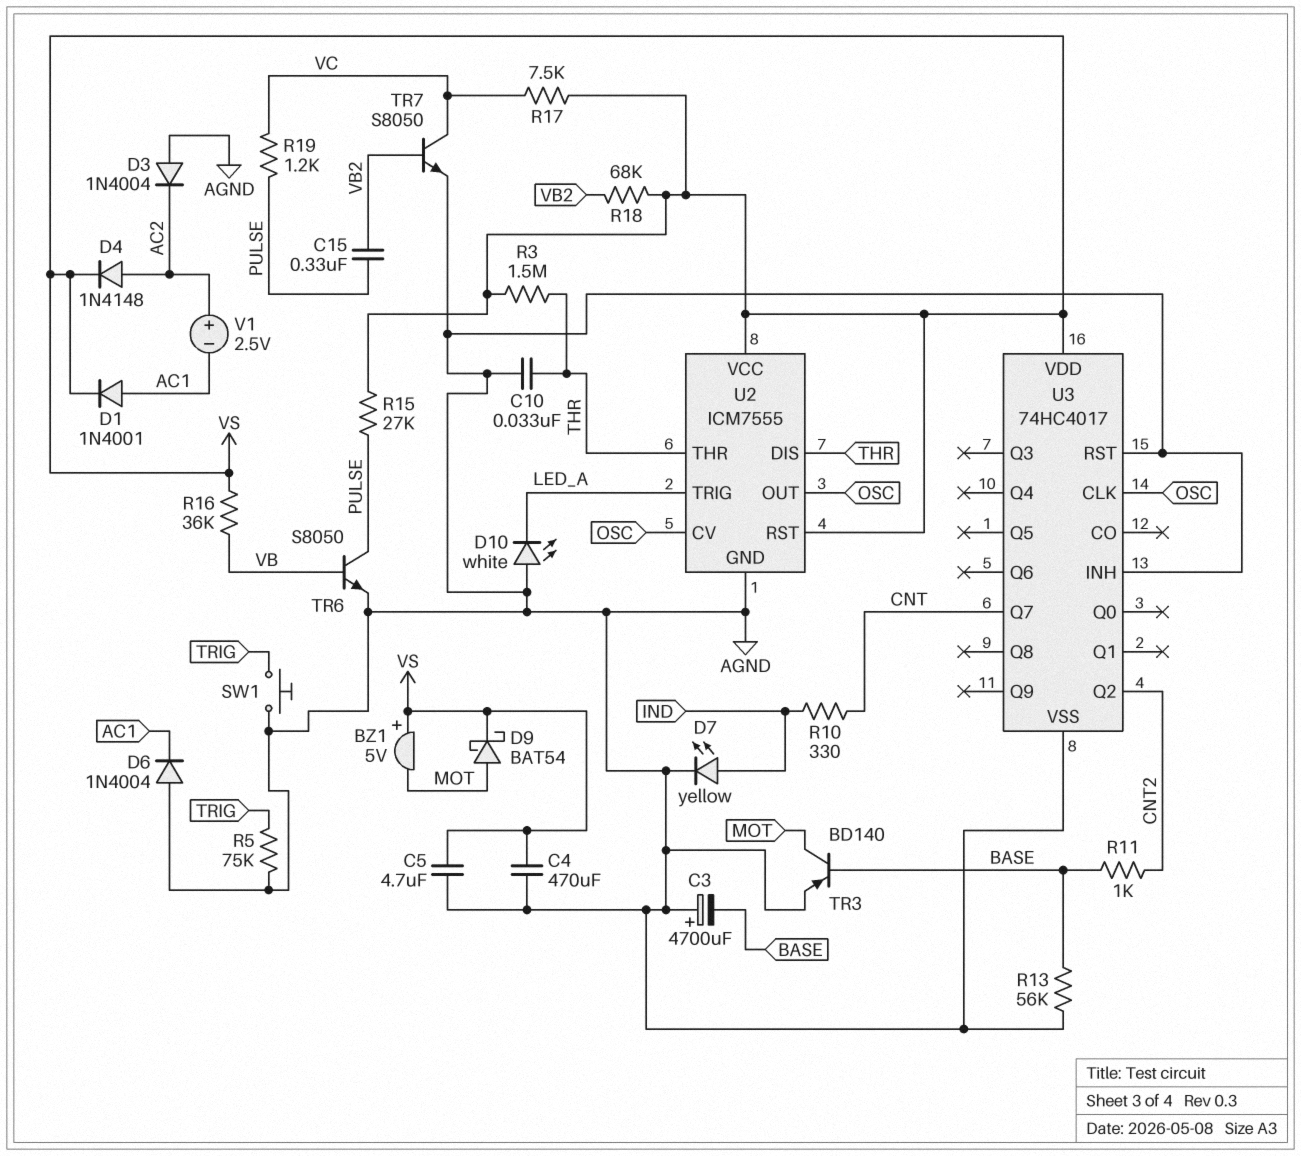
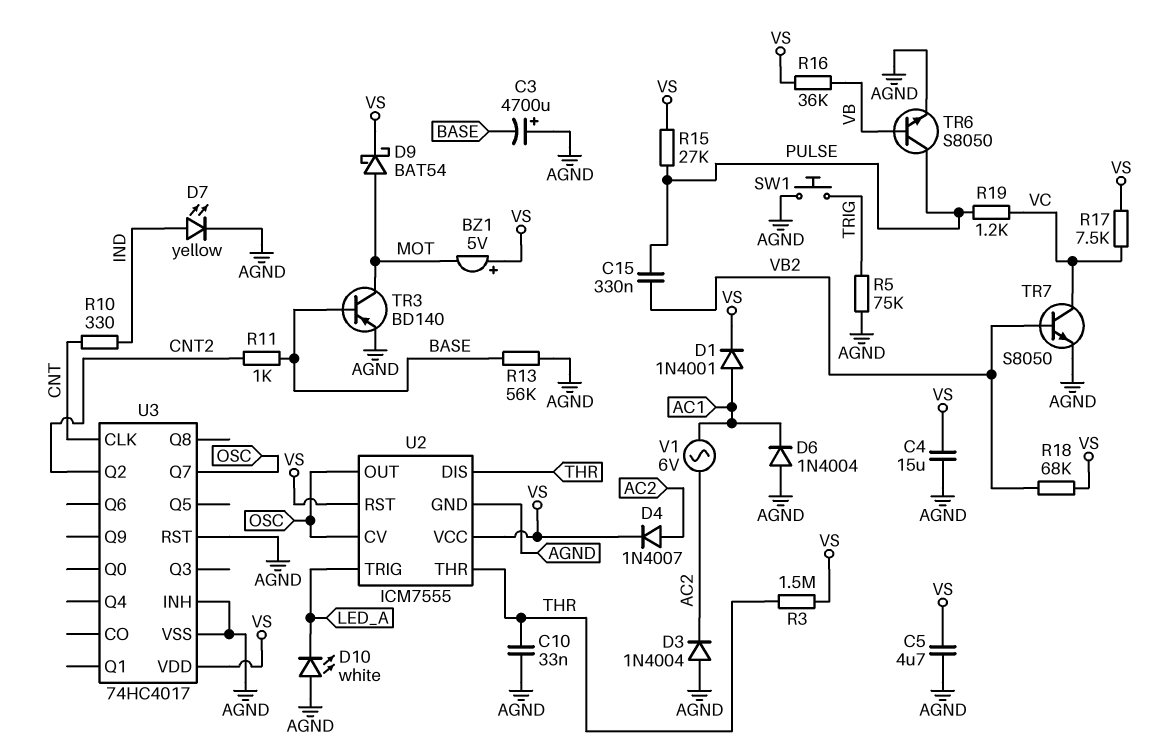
C4: 470uF (AGND, VS) -> 15uF (AGND, VS)
D4: diode 1N4148 (A AC2, K VS) -> diode 1N4007 (A AC2, K VS)
U3 pin CLK: OSC -> CNT
U3 pin Q7: CNT -> OSC
V1: 2.5V (plus AC2, minus AC1) -> AC 6V (AC1, AC2)

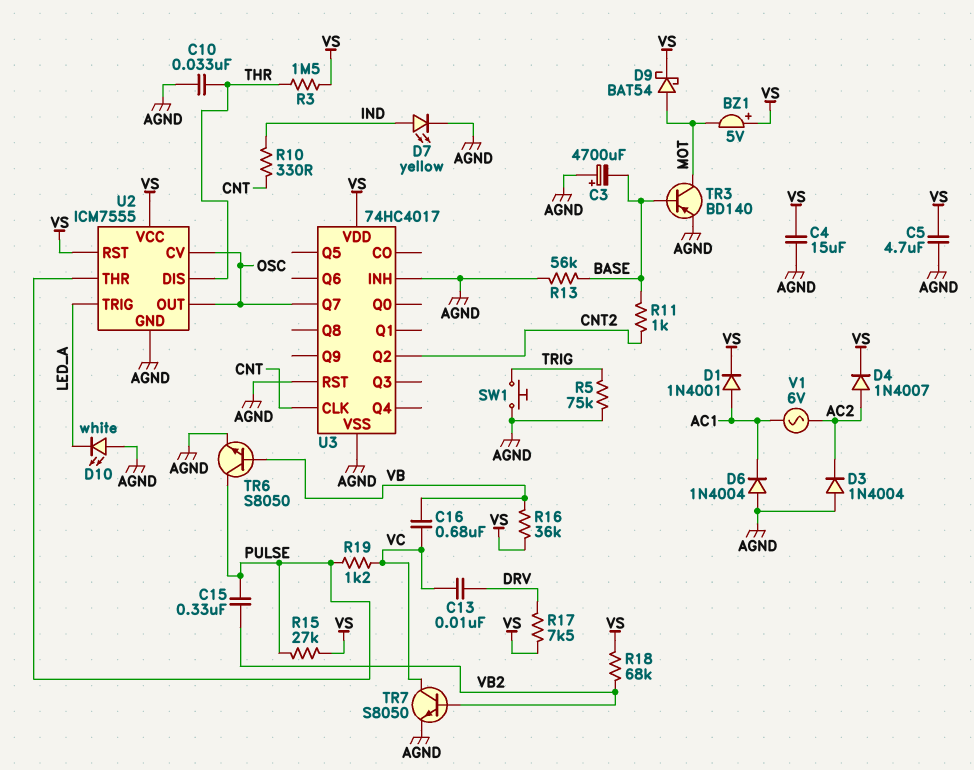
C13: none -> 10nF (DRV, VC)
C16: none -> 680nF (VB, VC)
R17: 7.5k (VC, VS) -> 7.5k (DRV, VS)
U2 pin THR: THR -> PULSE

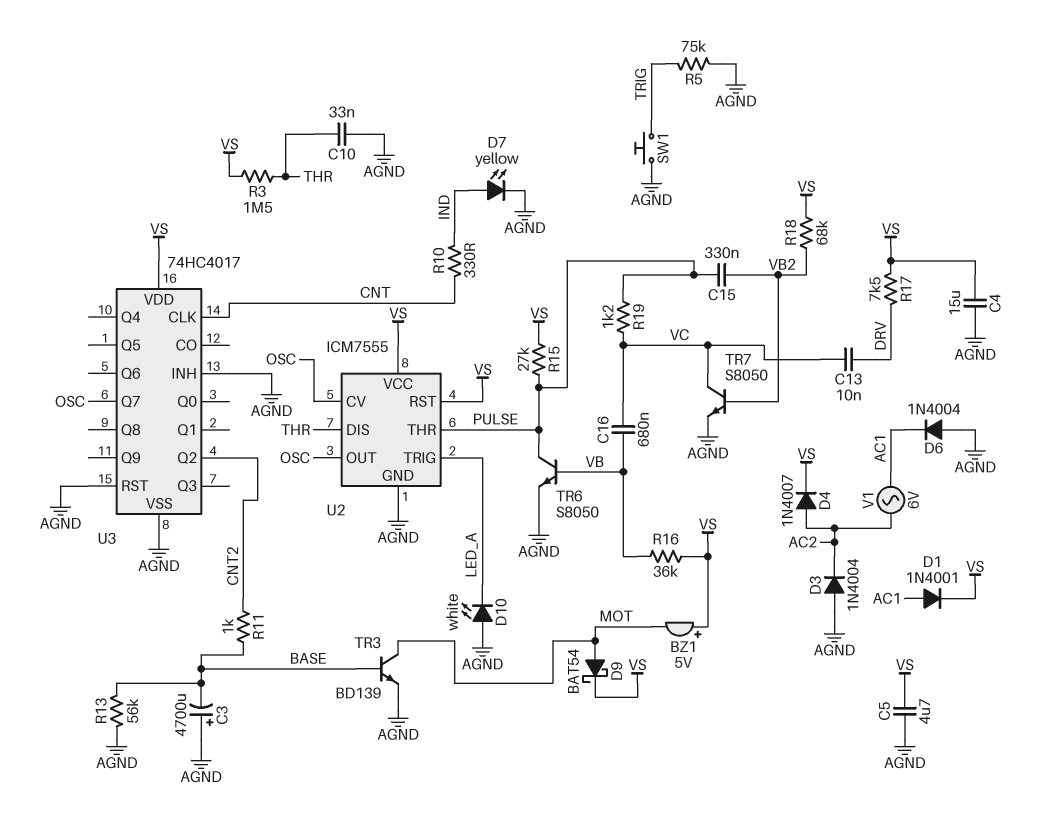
TR3: PNP BD140 (B BASE, C MOT, E AGND) -> NPN BD139 (B BASE, C MOT, E AGND)

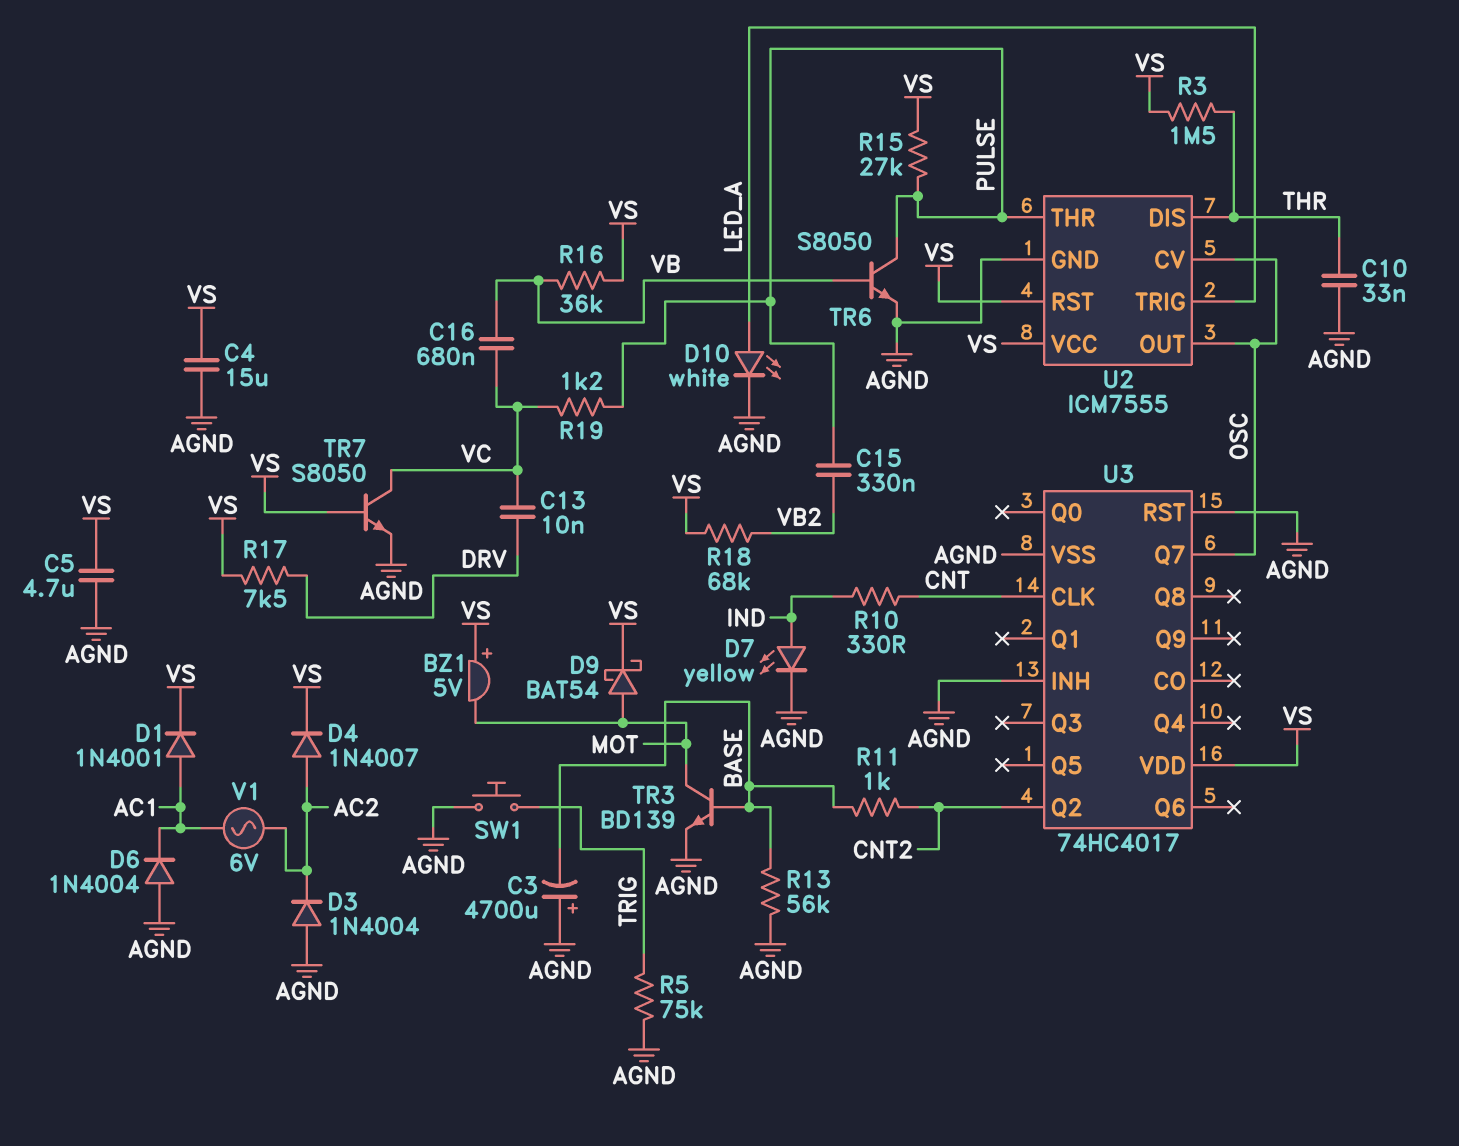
D10: LED white (A AGND, K LED_A) -> LED white (A LED_A, K AGND)
TR7: NPN S8050 (B VB2, C VC, E AGND) -> NPN S8050 (B VS, C VC, E AGND)

